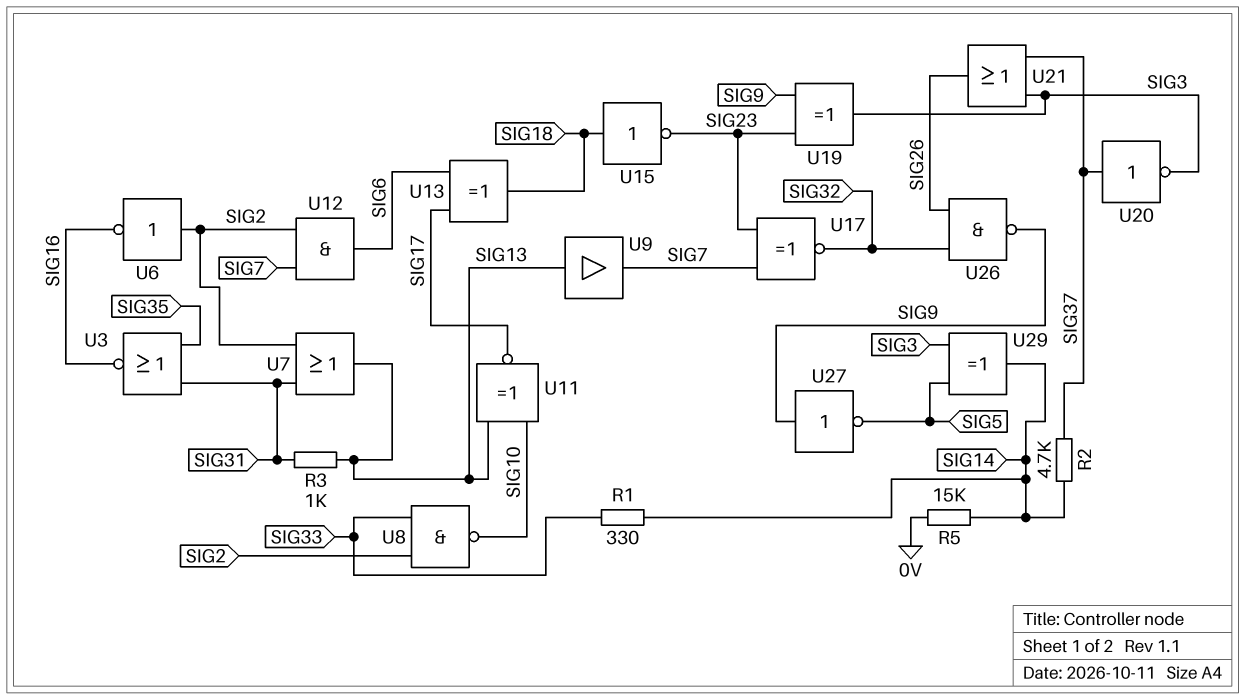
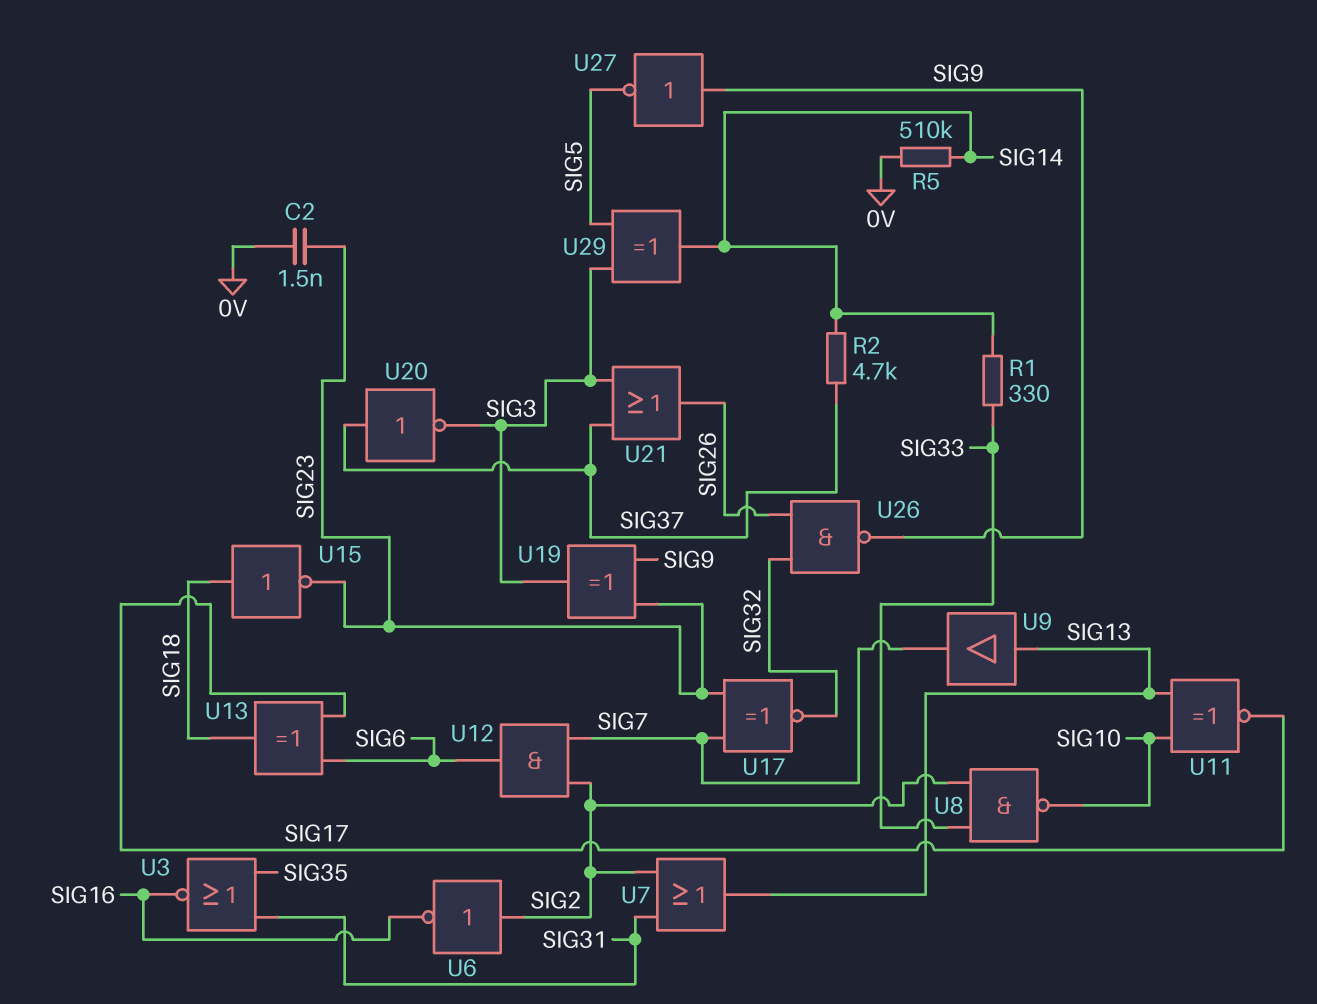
C2: none -> 1.5nF (0V, SIG23)
R3: 1k (SIG13, SIG31) -> none
R5: 15k (0V, SIG14) -> 510k (0V, SIG14)

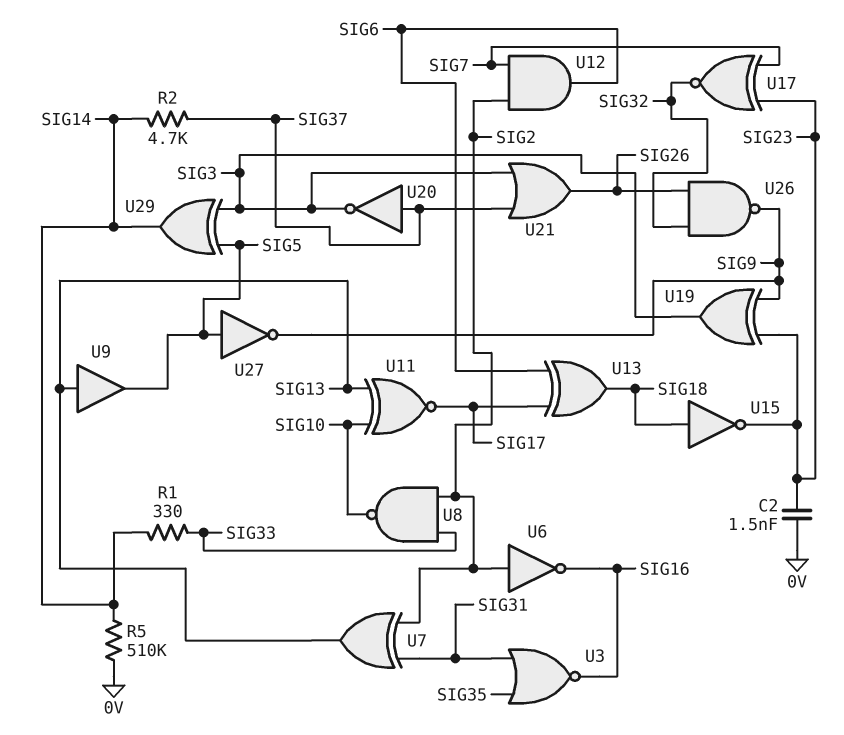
U7: OR (in SIG2, in SIG31, out SIG13) -> XOR (in SIG2, in SIG31, out SIG13)
U9: buffer (in SIG13, out SIG7) -> buffer (in SIG13, out SIG5)
U27: NOT (in SIG9, out SIG5) -> NOT (in SIG5, out SIG9)

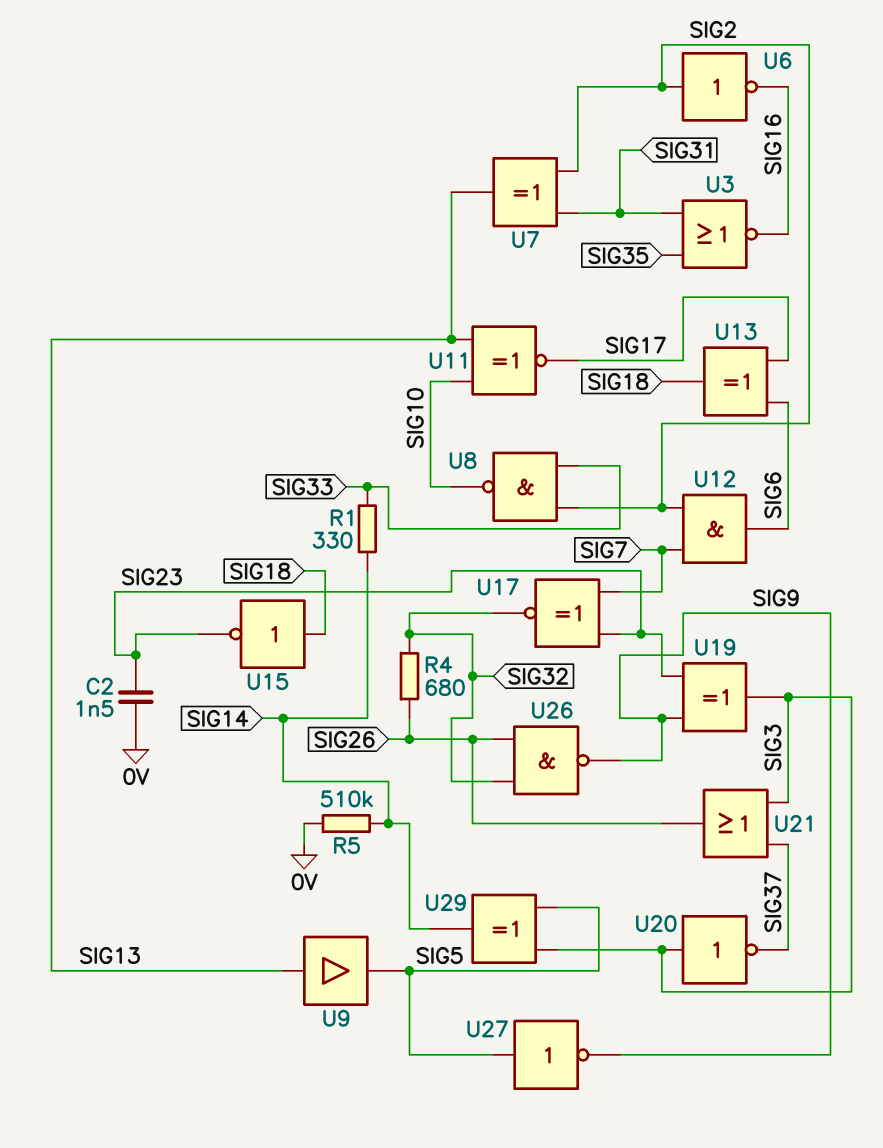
R2: 4.7k (SIG14, SIG37) -> none
R4: none -> 680 (SIG26, SIG32)
U20: NOT (in SIG37, out SIG3) -> NOT (in SIG3, out SIG37)

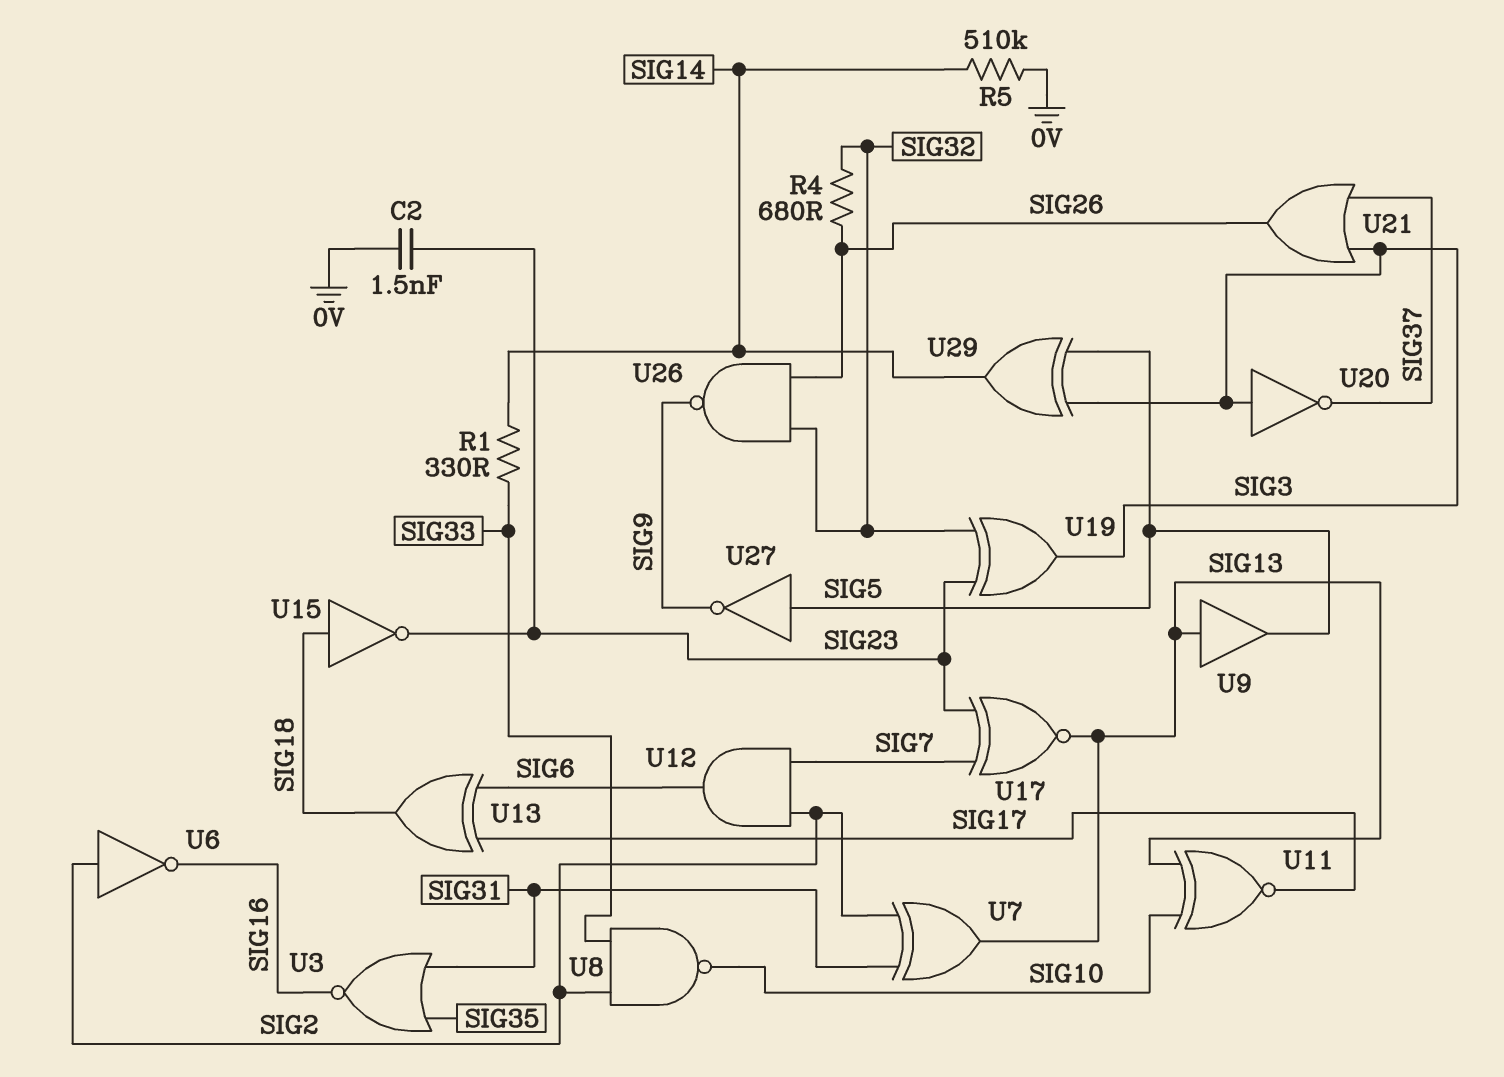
U17: XNOR (in SIG7, in SIG23, out SIG32) -> XNOR (in SIG7, in SIG23, out SIG13)
U19: XOR (in SIG9, in SIG23, out SIG3) -> XOR (in SIG23, in SIG32, out SIG3)

